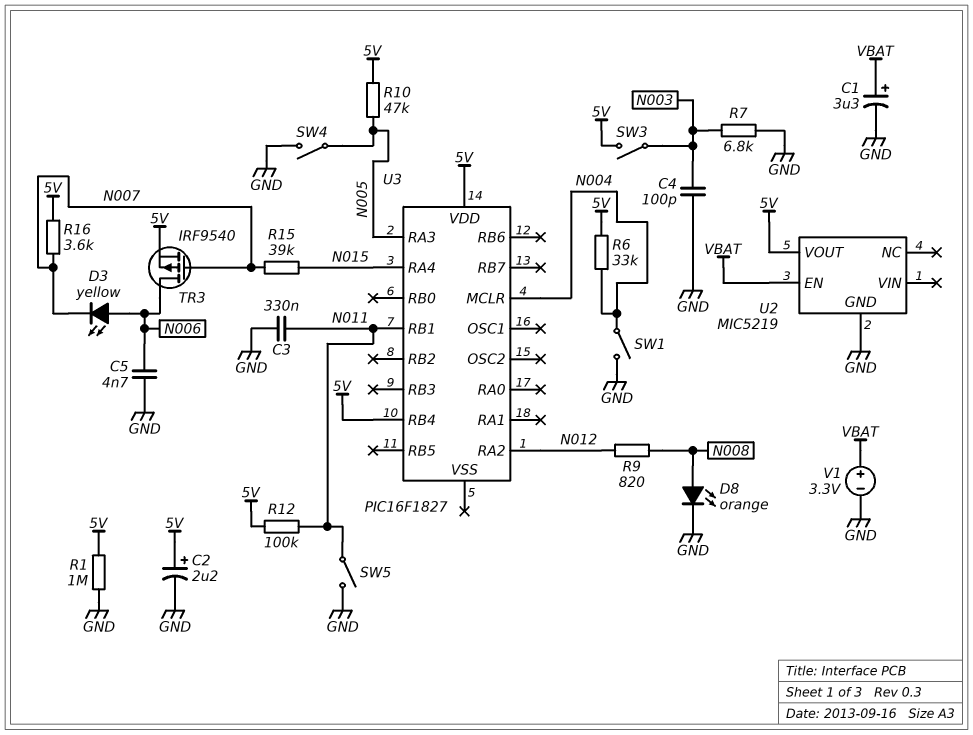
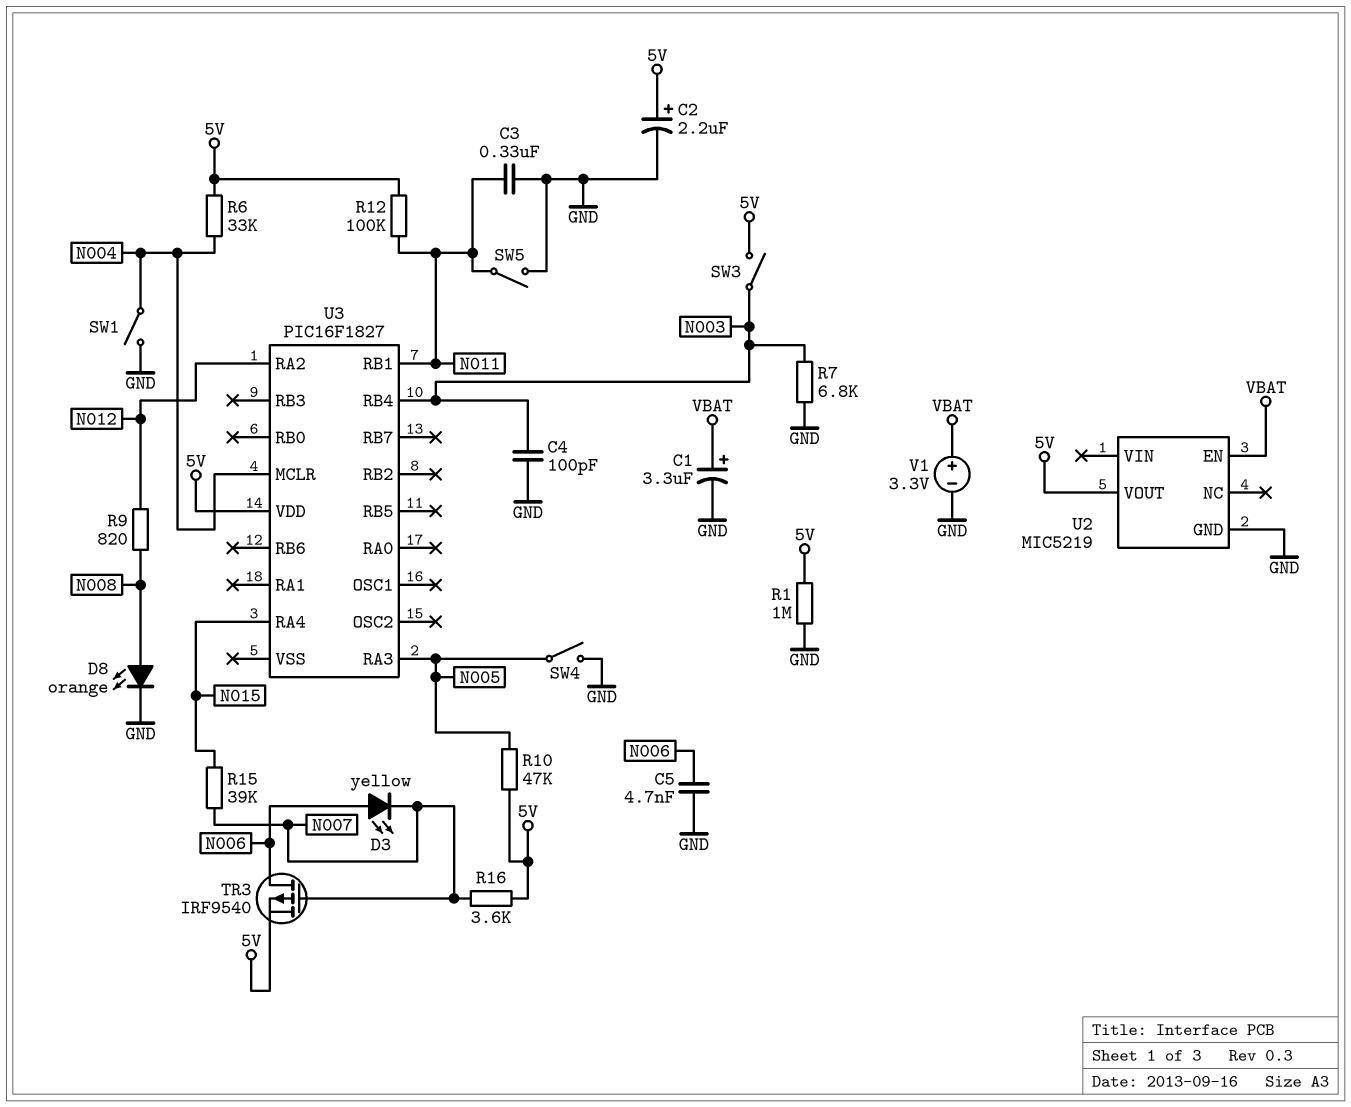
U3 pin RB4: 5V -> N003

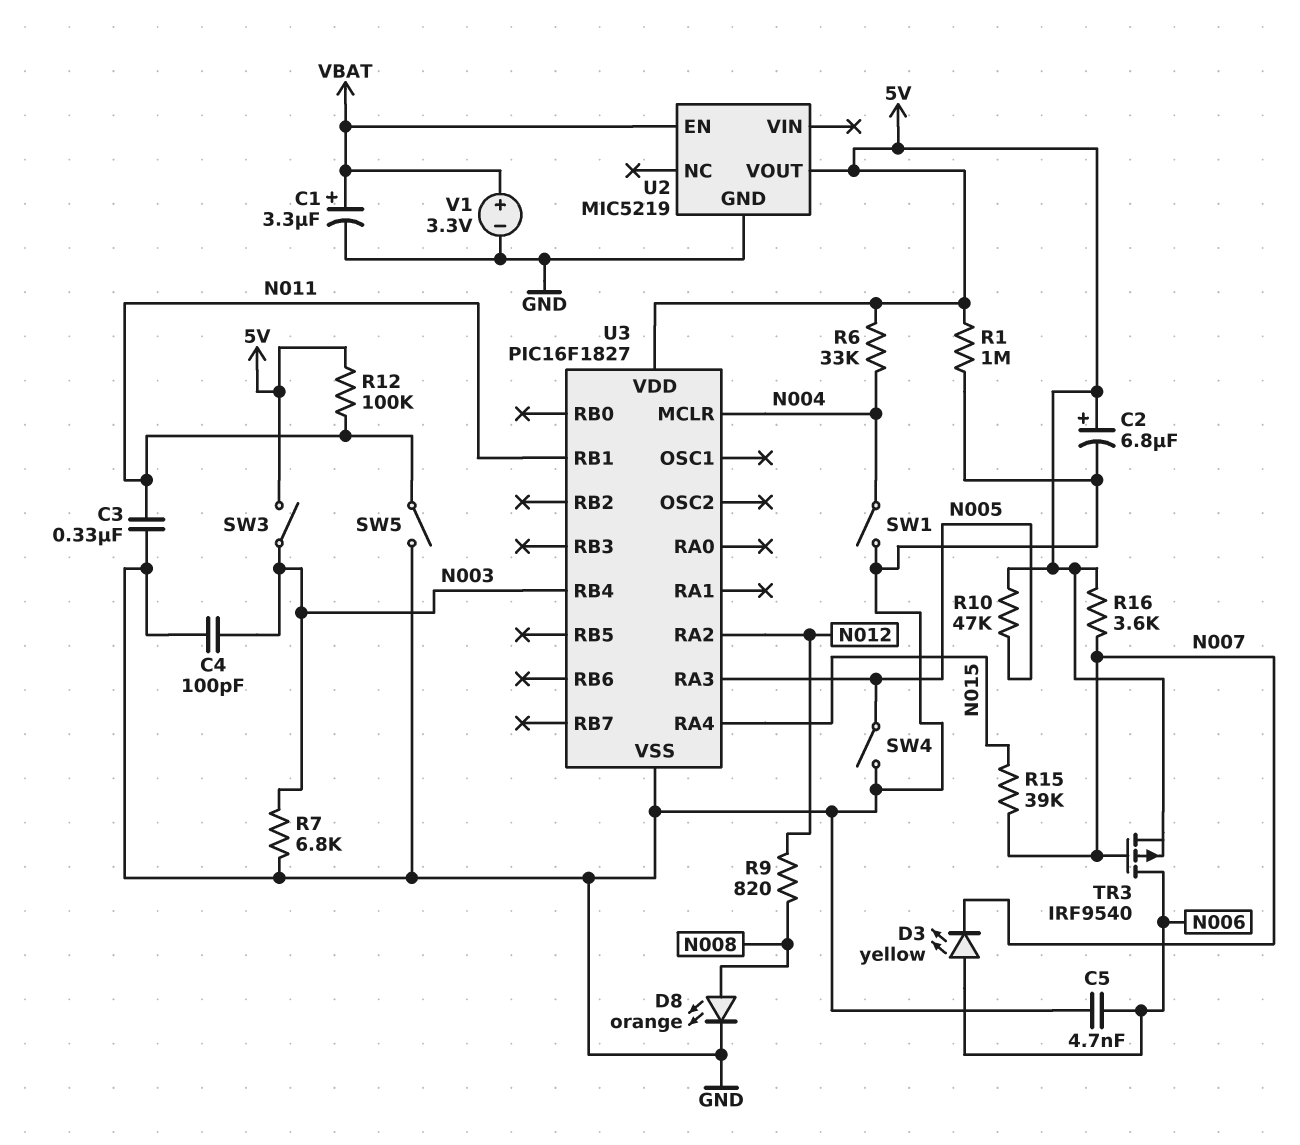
C2: 2.2uF (plus 5V, minus GND) -> 6.8uF (plus 5V, minus GND)
U3 pin VSS: none -> GND

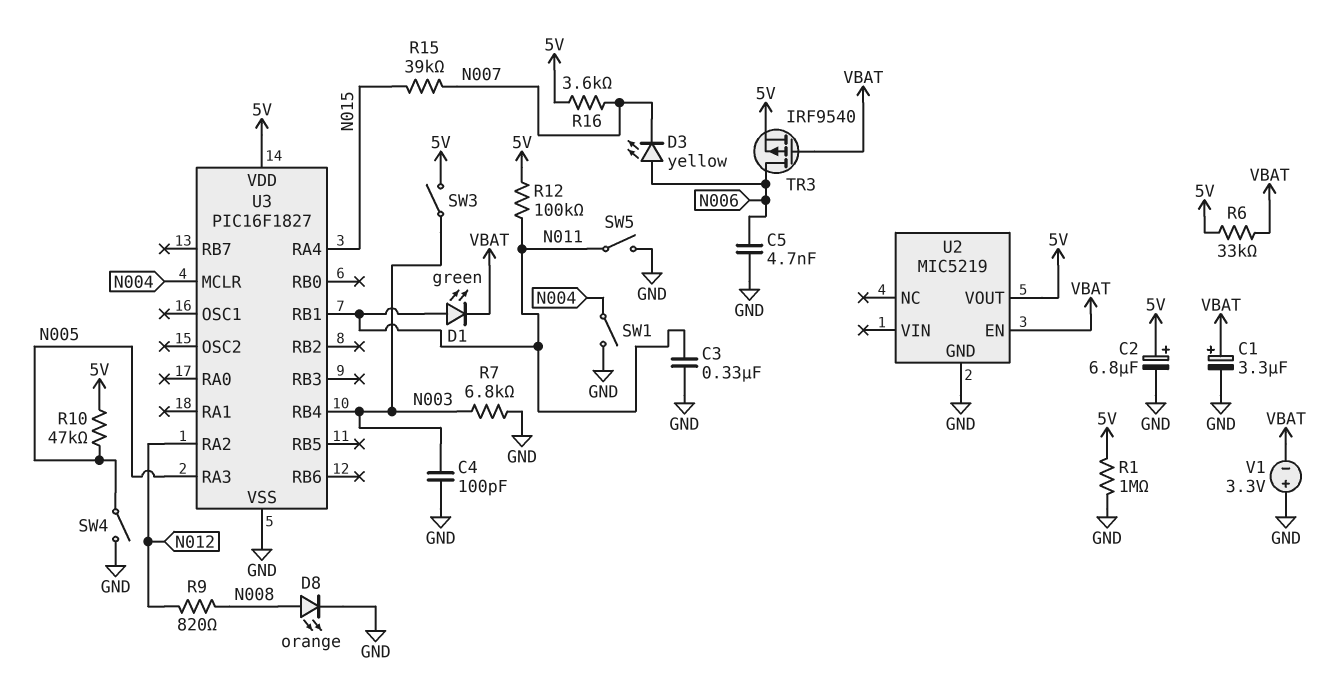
D1: none -> LED green (A N011, K VBAT)
R6: 33k (5V, N004) -> 33k (5V, VBAT)
TR3: PMOS IRF9540 (G N007, D N006, S 5V) -> PMOS IRF9540 (G VBAT, D N006, S 5V)
V1: 3.3V (plus VBAT, minus GND) -> 3.3V (plus GND, minus VBAT)

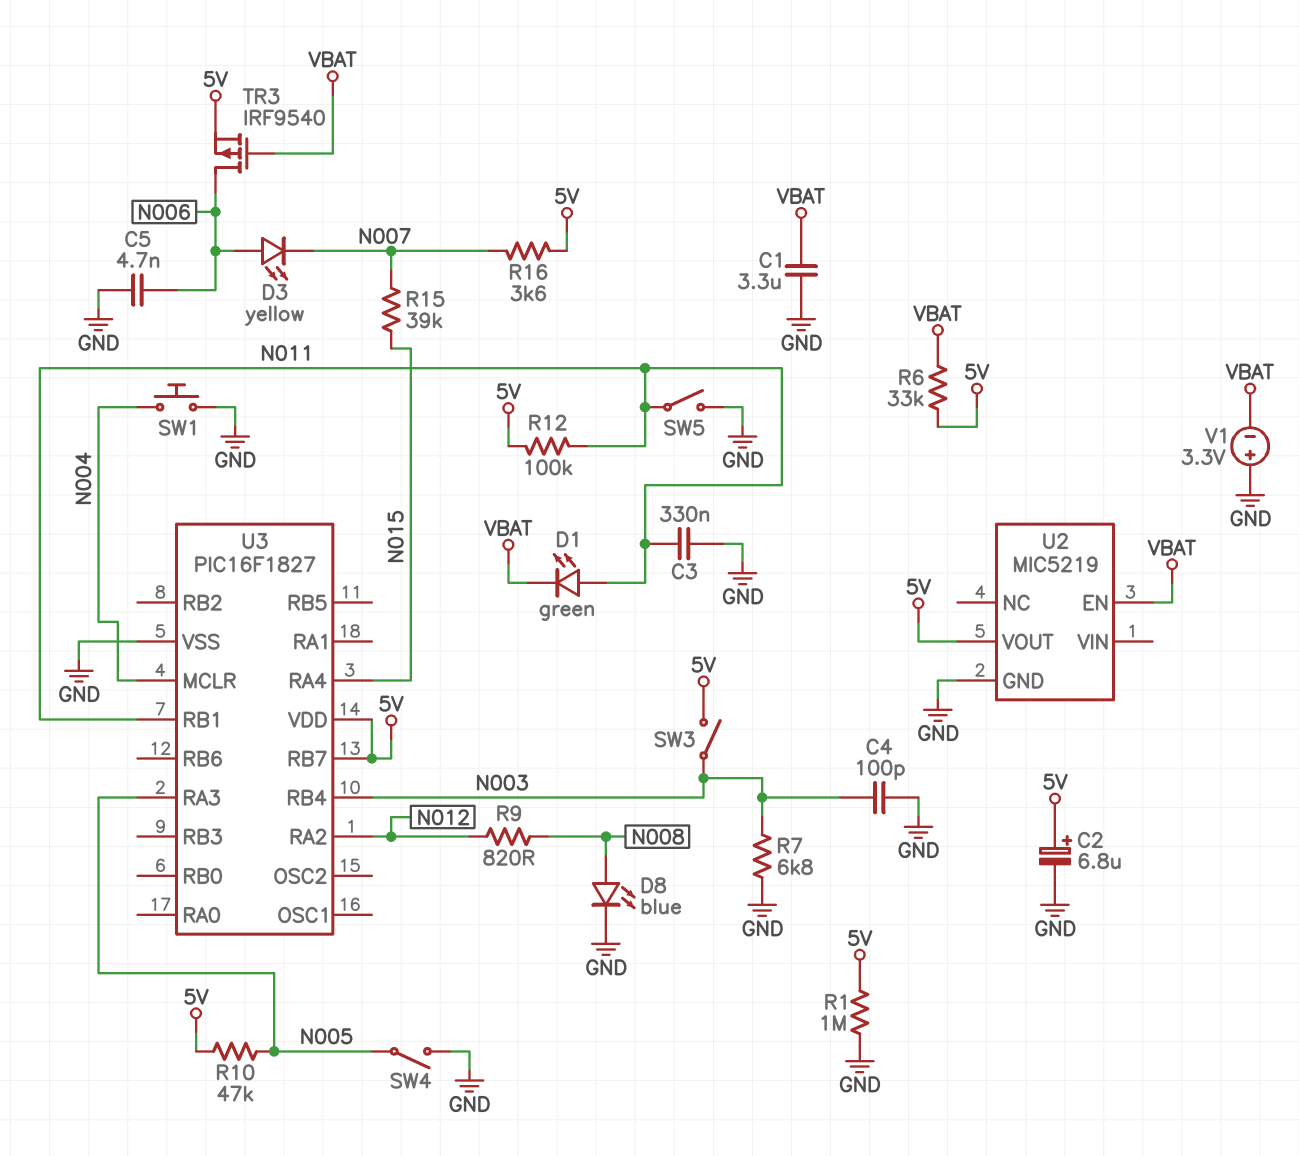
C1: 3.3uF (plus VBAT, minus GND) -> 3.3uF (GND, VBAT)
D8: LED orange (A N008, K GND) -> LED blue (A N008, K GND)
SW1: switch (GND, N004) -> button (GND, N004)
U3 pin RB7: none -> 5V

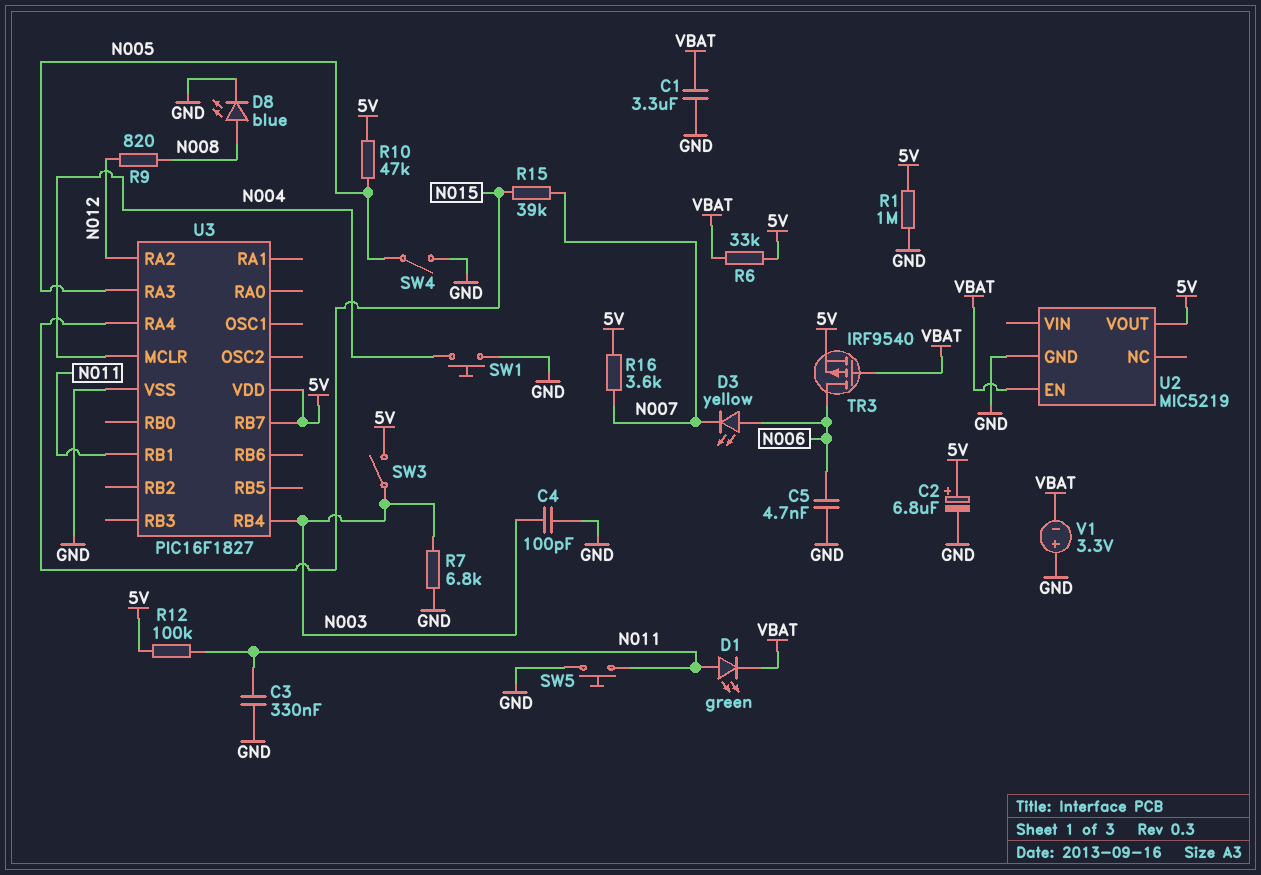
SW5: switch (GND, N011) -> button (GND, N011)

